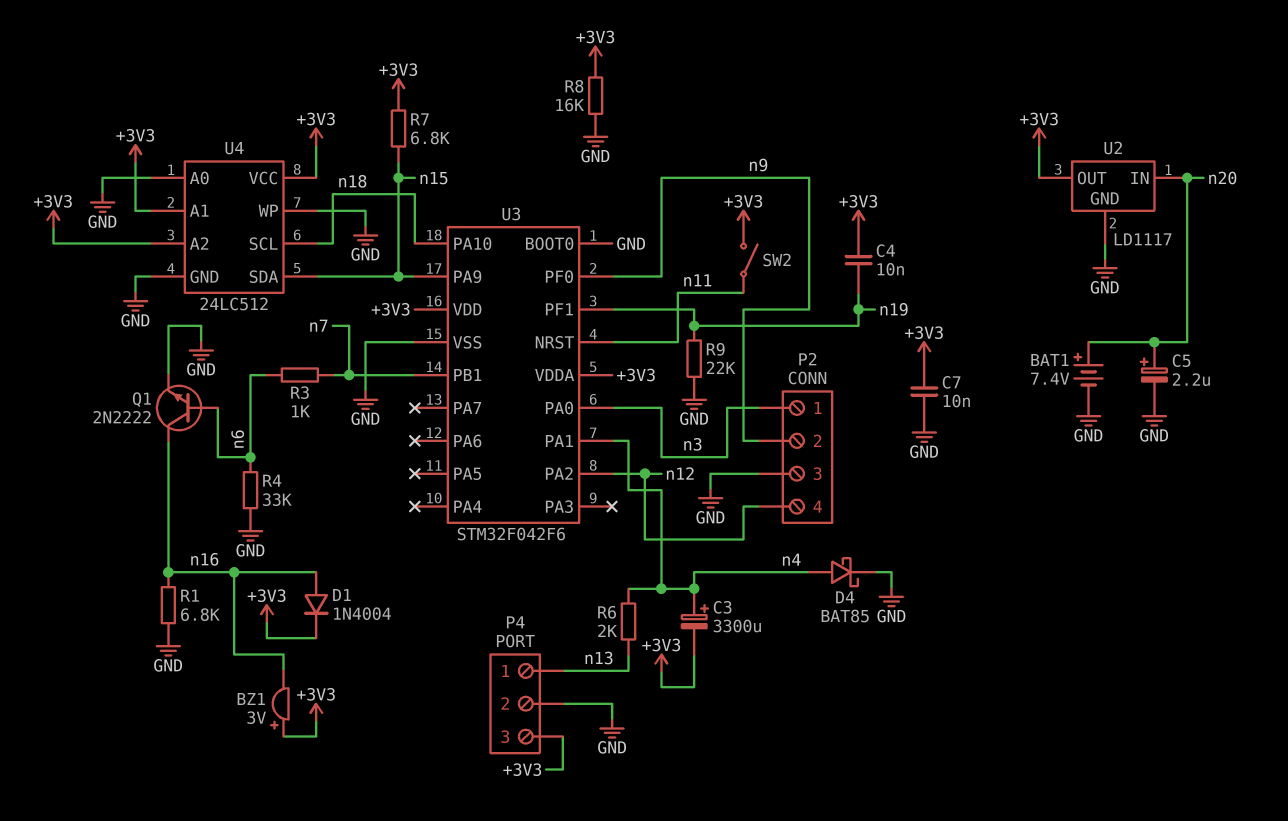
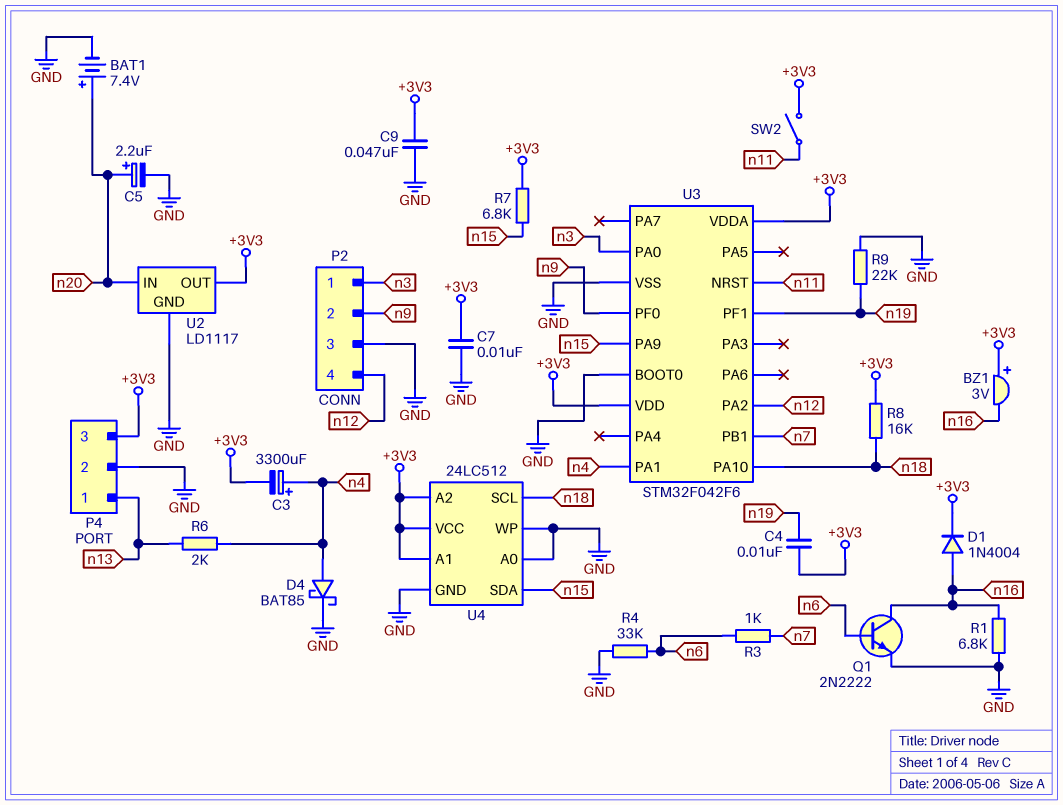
C9: none -> 47nF (+3V3, GND)
R8: 16k (+3V3, GND) -> 16k (+3V3, n18)

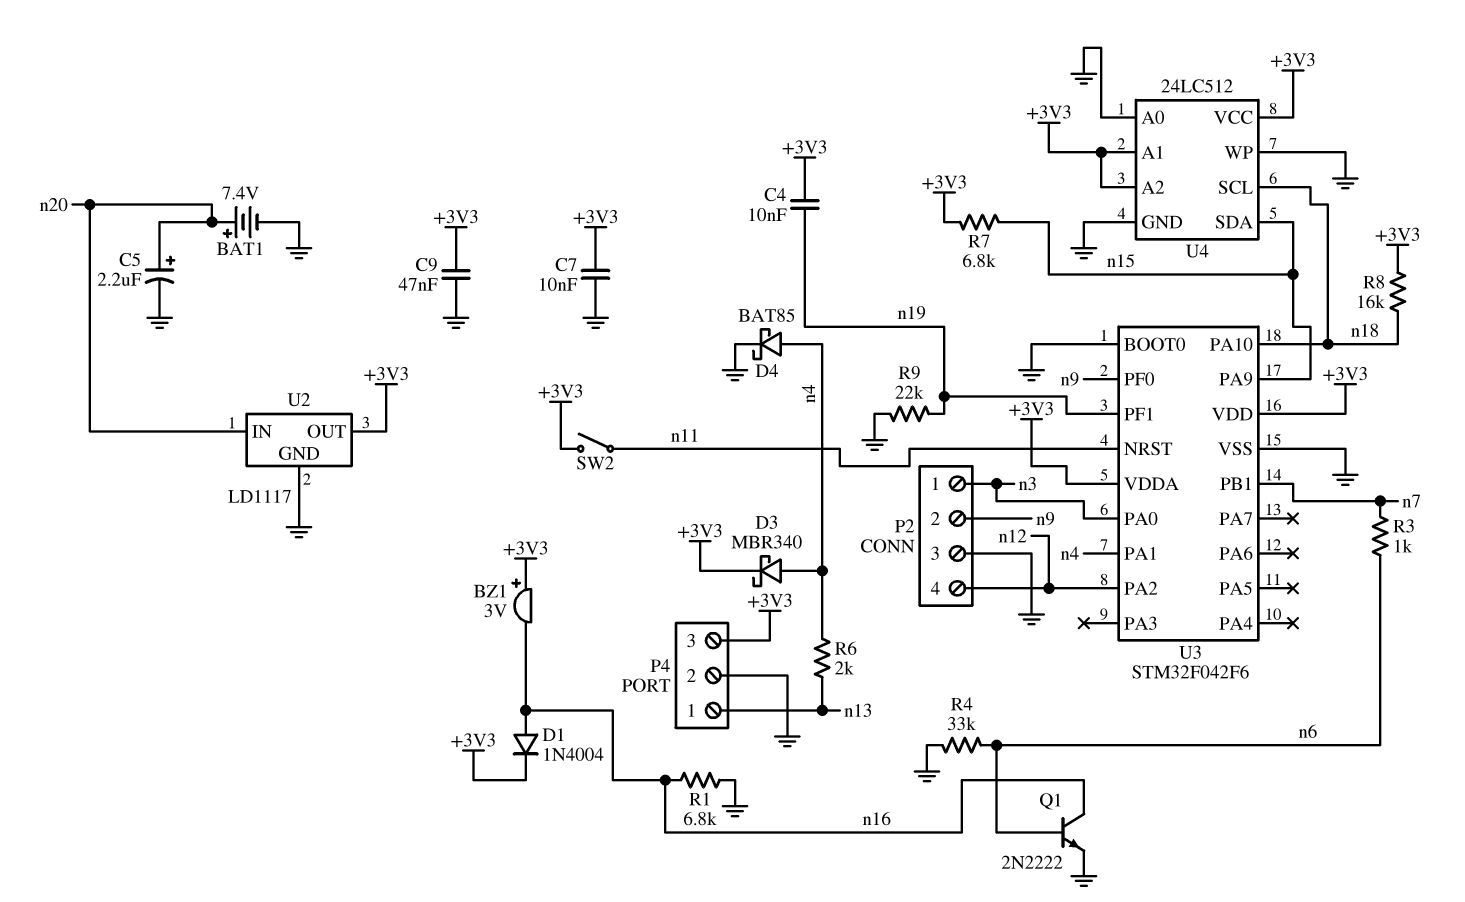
C3: 3300uF (plus n4, minus +3V3) -> none
D3: none -> schottky MBR340 (A n4, K +3V3)

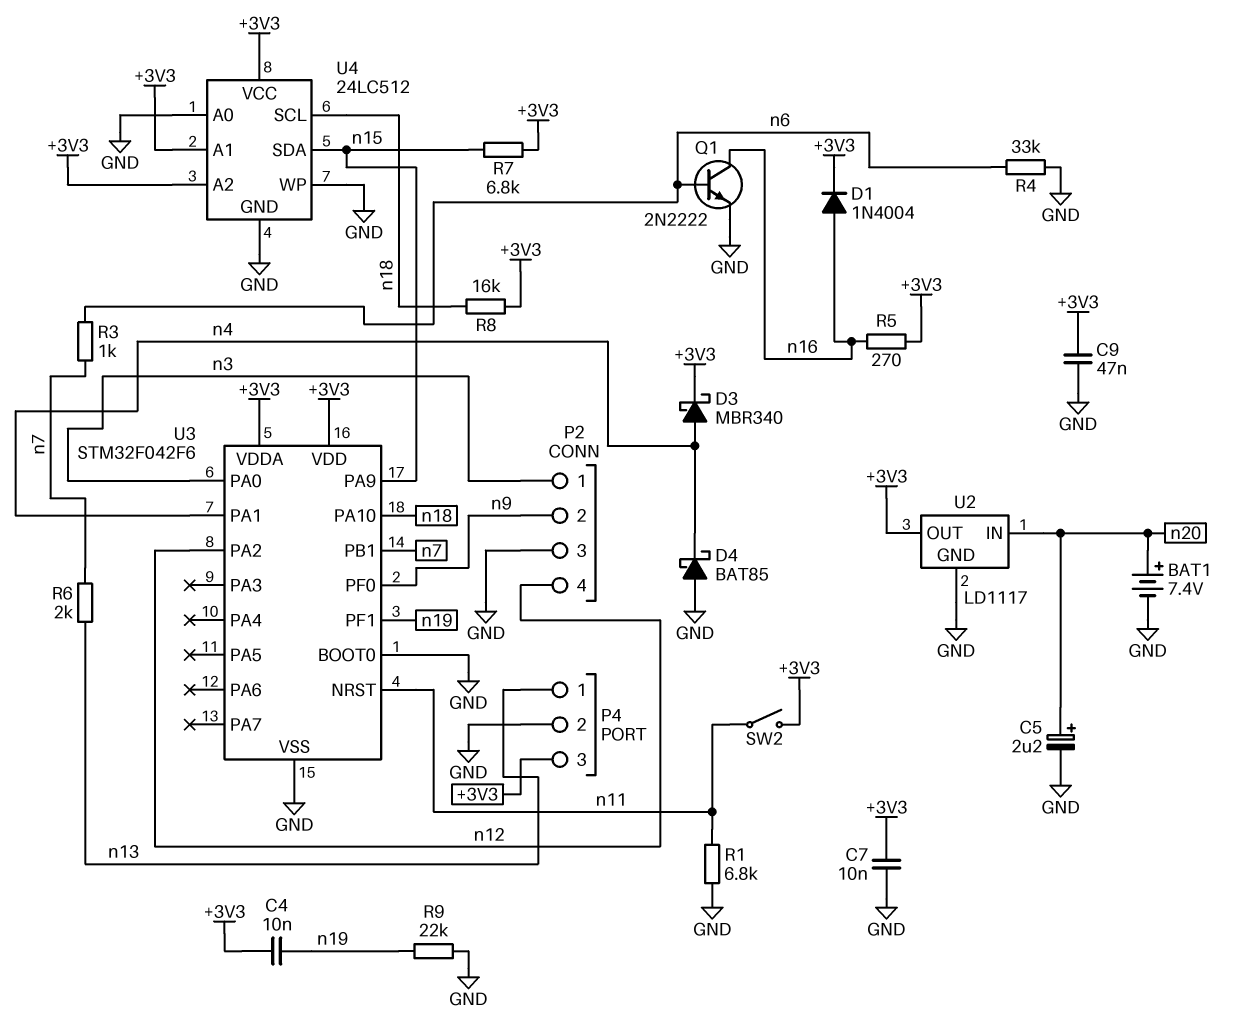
BZ1: buzzer 3V (plus +3V3, minus n16) -> none
D4: schottky BAT85 (A n4, K GND) -> schottky BAT85 (A GND, K n4)
R1: 6.8k (GND, n16) -> 6.8k (GND, n11)
R5: none -> 270 (+3V3, n16)
R6: 2k (n4, n13) -> 2k (n7, n13)

